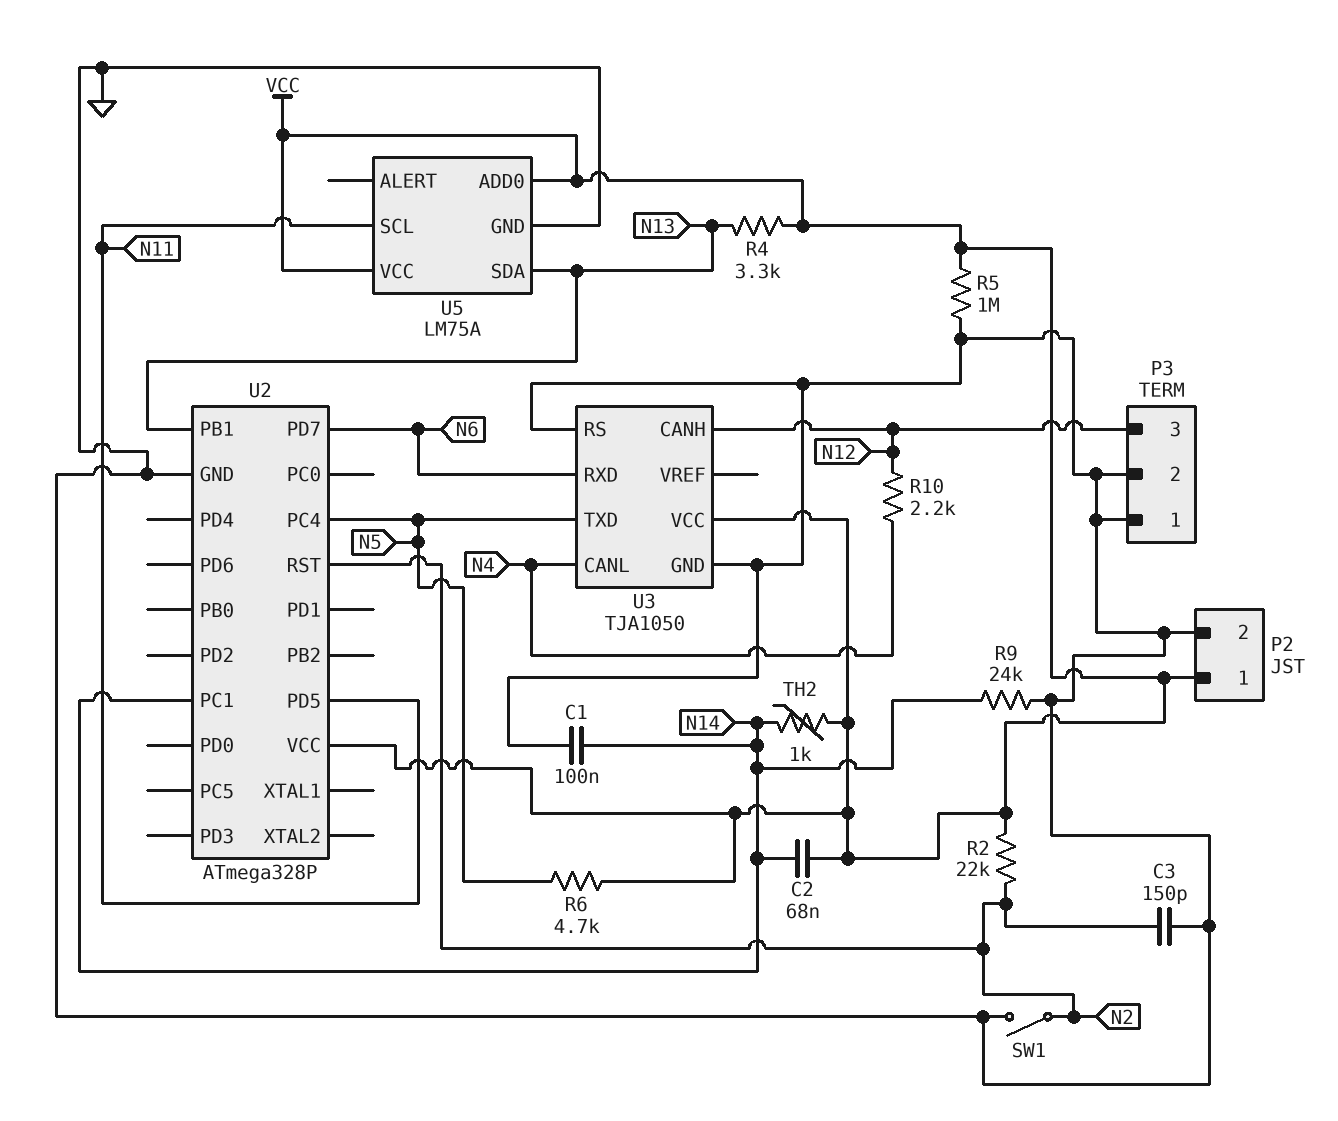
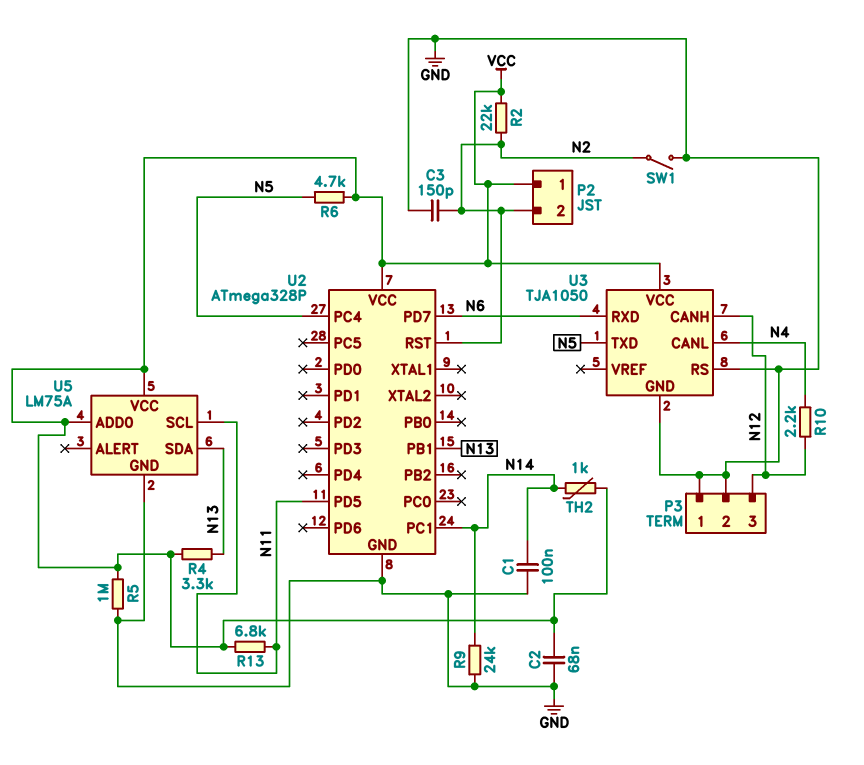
C2: 68nF (N14, VCC) -> 68nF (GND, VCC)
P2 pin 2: GND -> N2
R13: none -> 6.8k (N11, VCC)

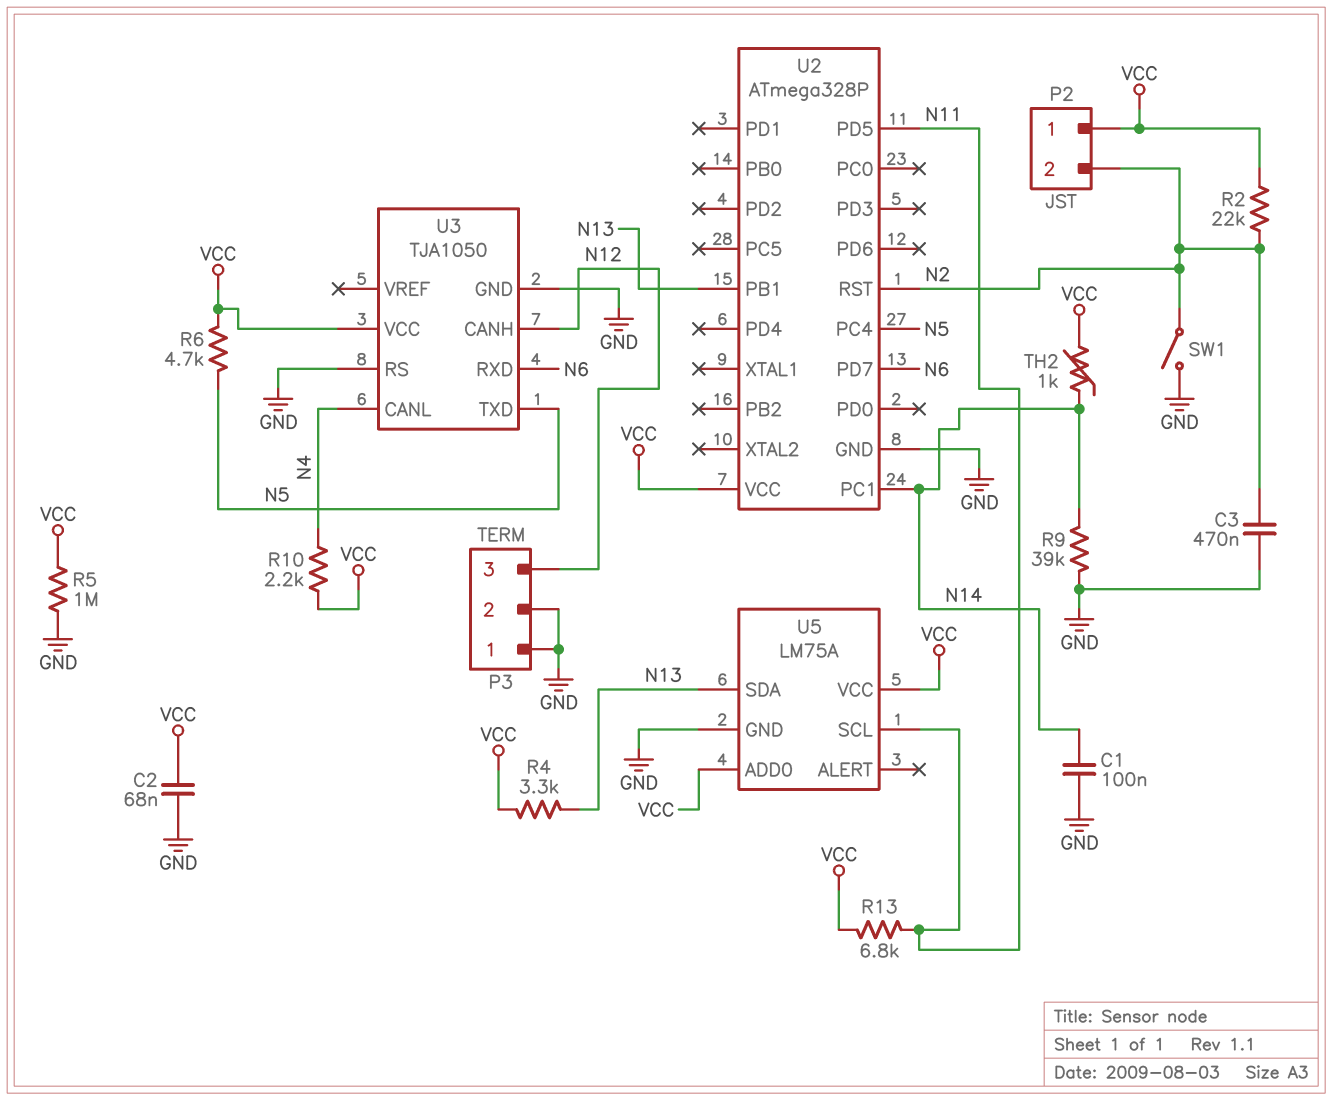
C3: 150pF (GND, N2) -> 470nF (GND, N2)
R9: 24k (GND, N14) -> 39k (GND, N14)
R10: 2.2k (N4, N12) -> 2.2k (N4, VCC)

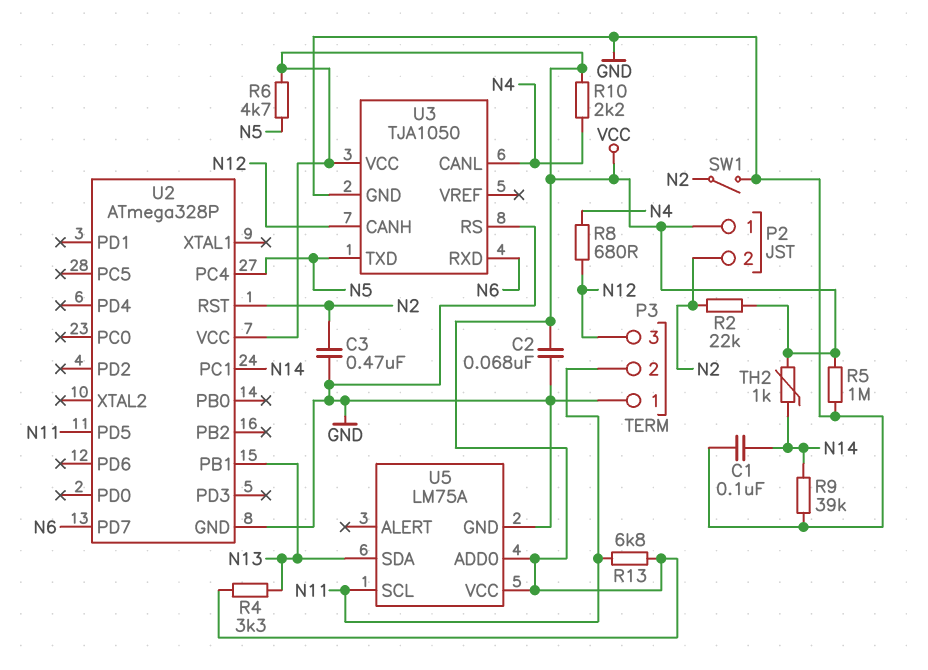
P3 pin 2: GND -> N11
R8: none -> 680 (N4, N12)

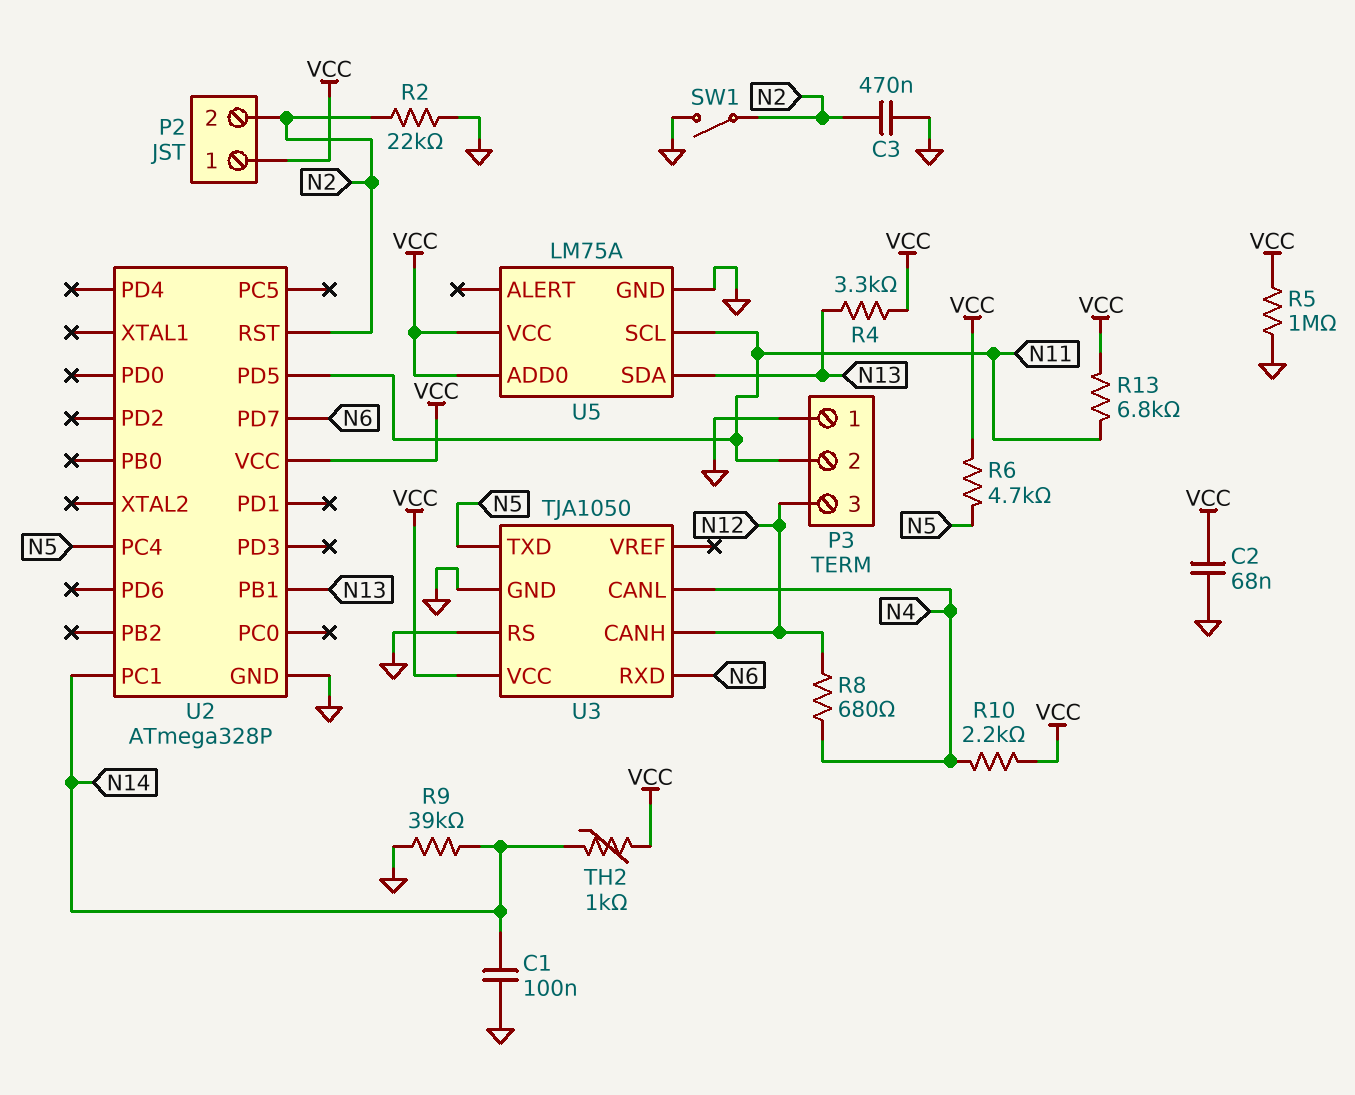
R2: 22k (N2, VCC) -> 22k (GND, N2)

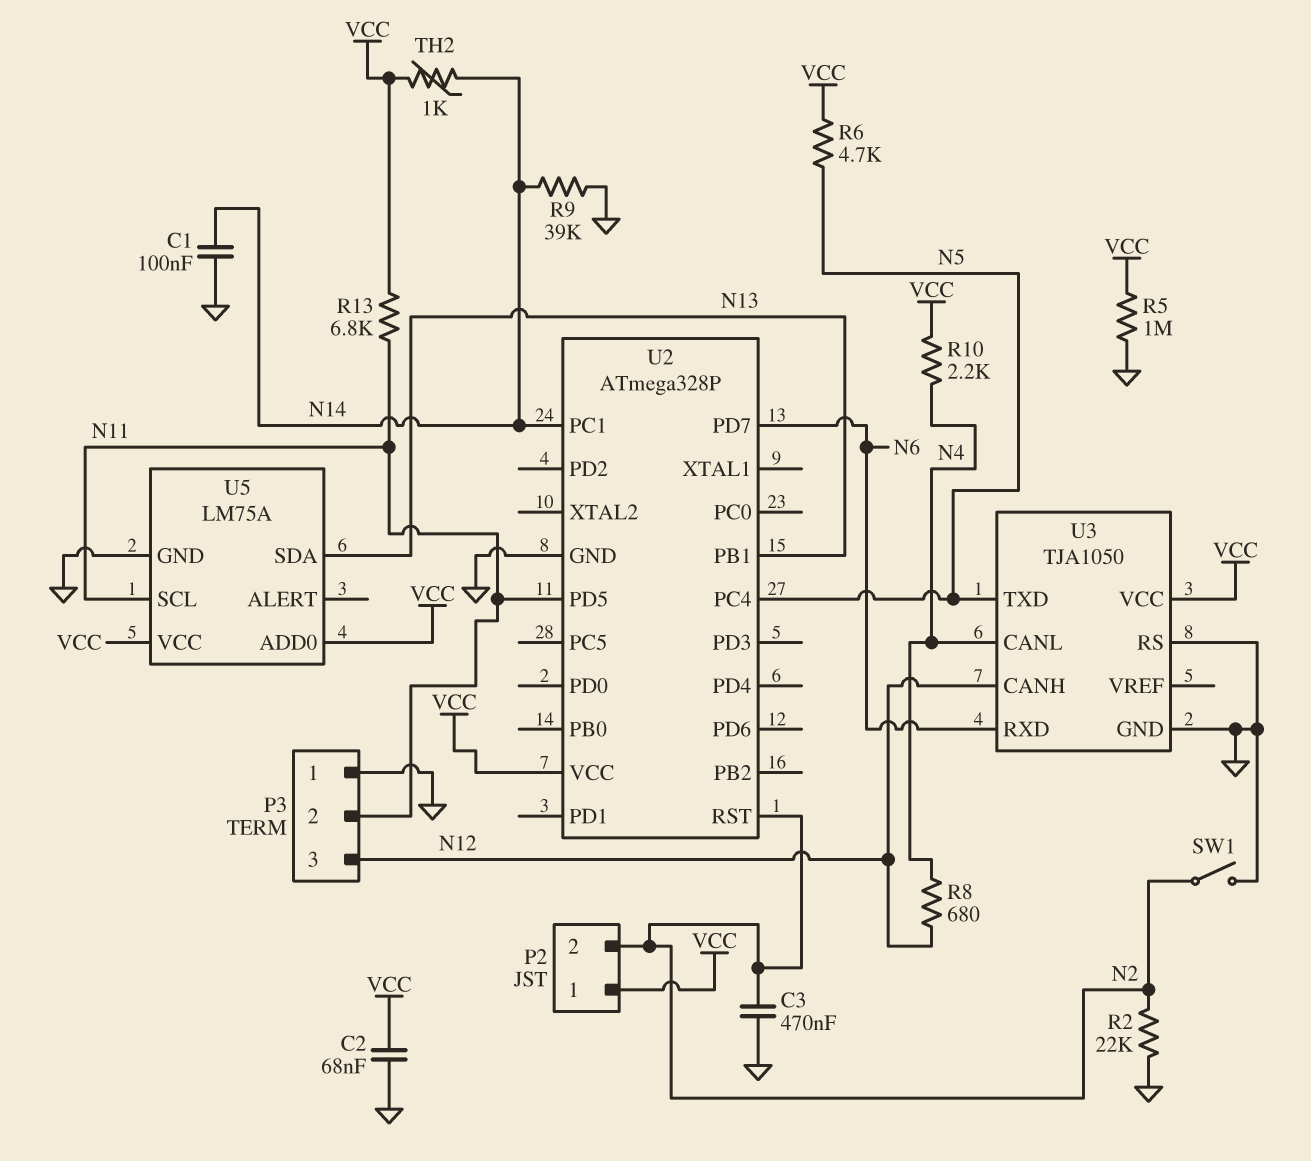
R4: 3.3k (N13, VCC) -> none

